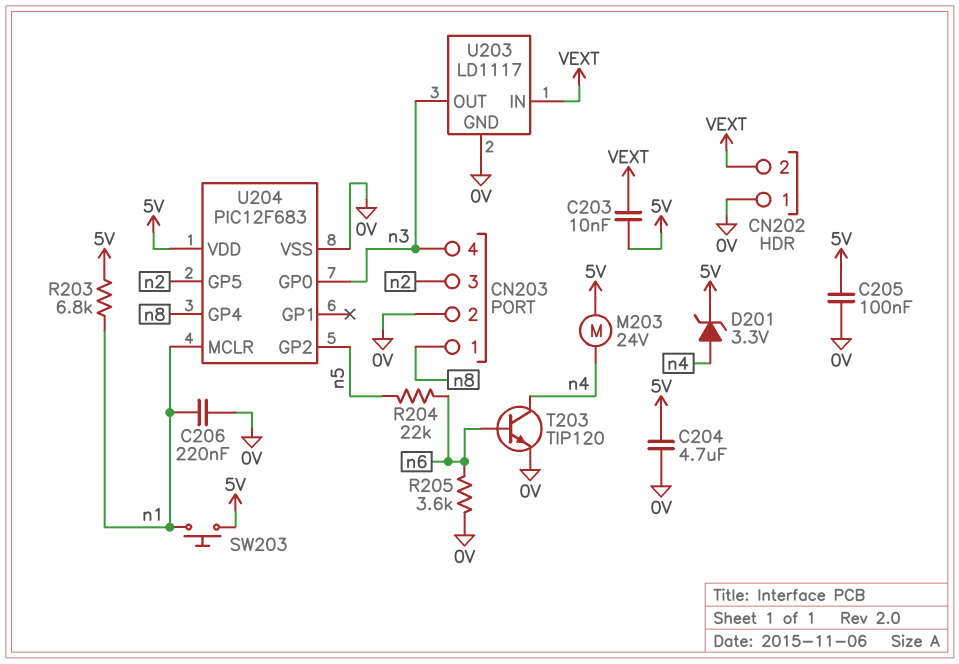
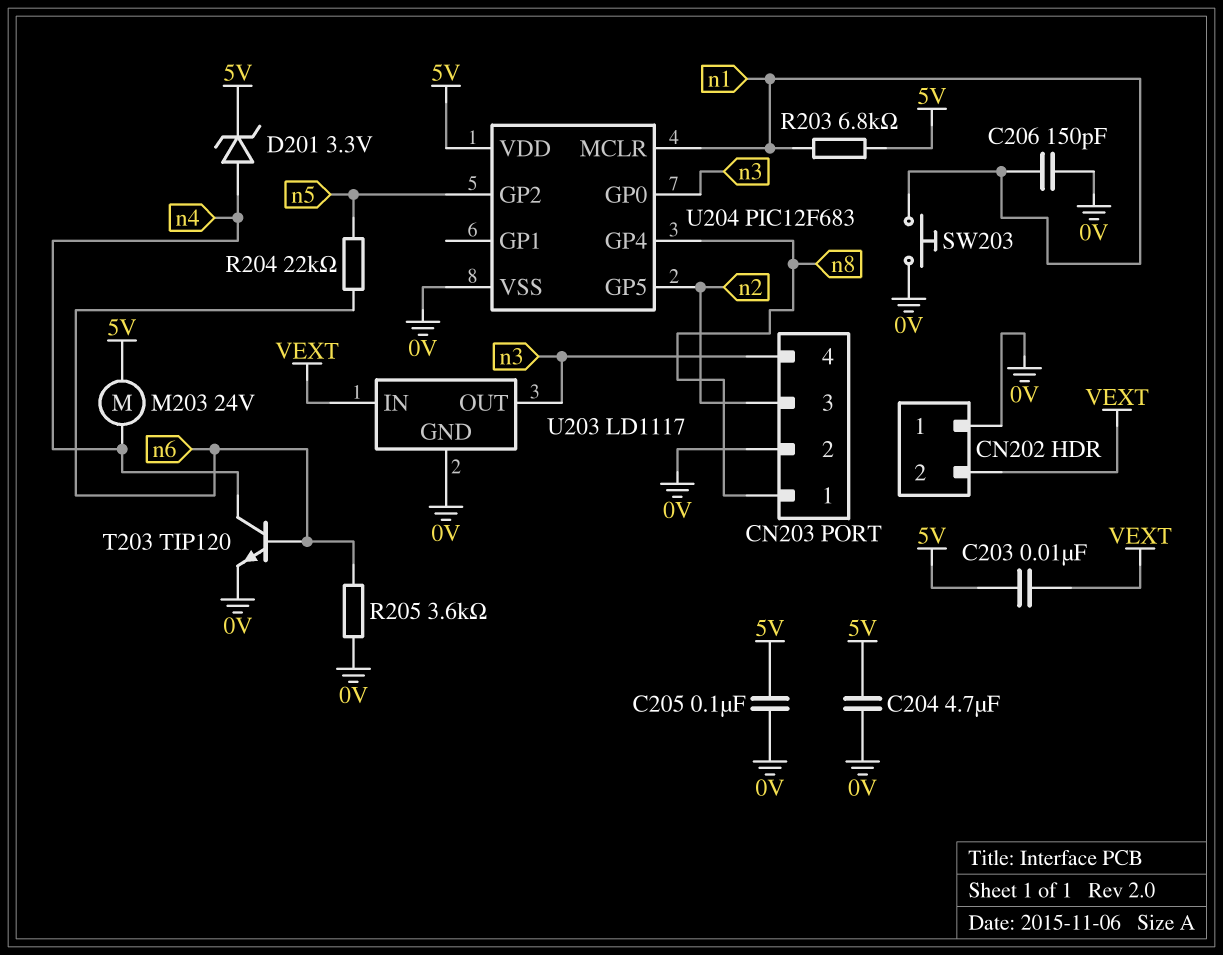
C206: 220nF (0V, n1) -> 150pF (0V, n1)
SW203: button (5V, n1) -> button (0V, n1)

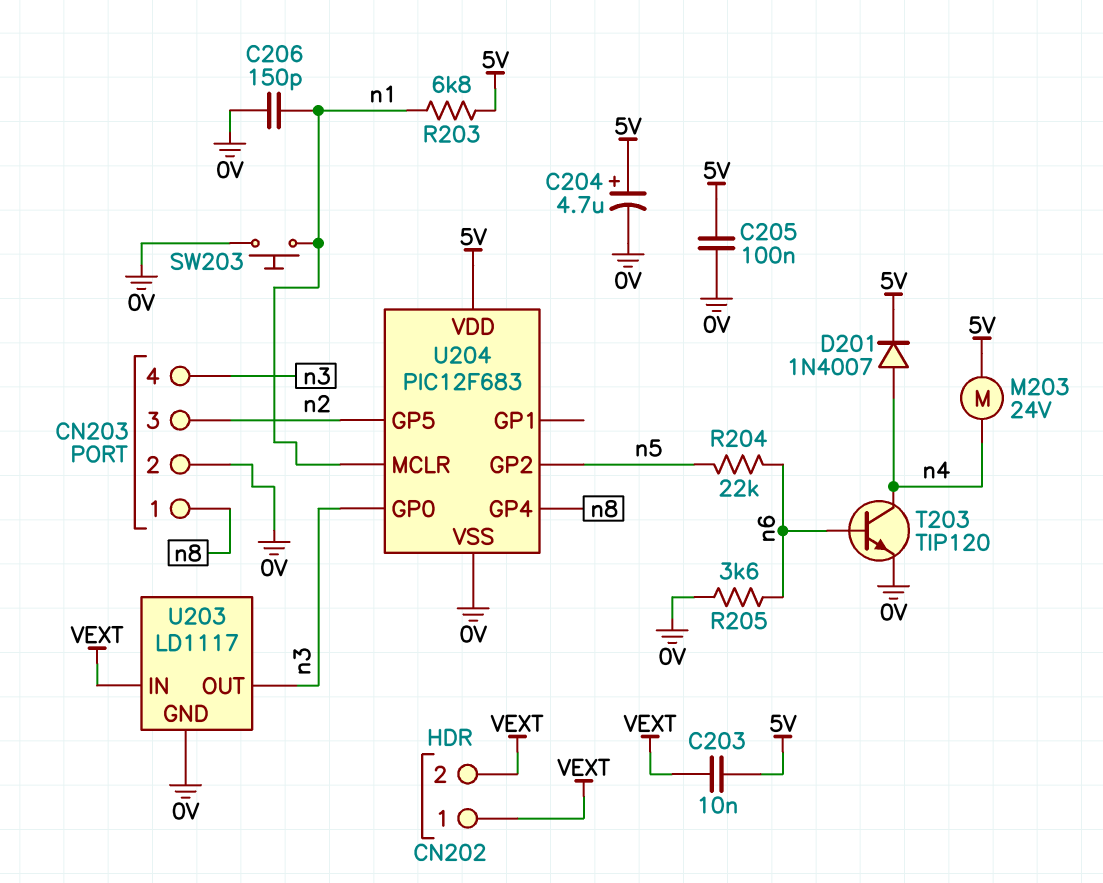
C204: 4.7uF (0V, 5V) -> 4.7uF (plus 5V, minus 0V)
CN202 pin 1: 0V -> VEXT
D201: zener 3.3V (A n4, K 5V) -> diode 1N4007 (A n4, K 5V)

